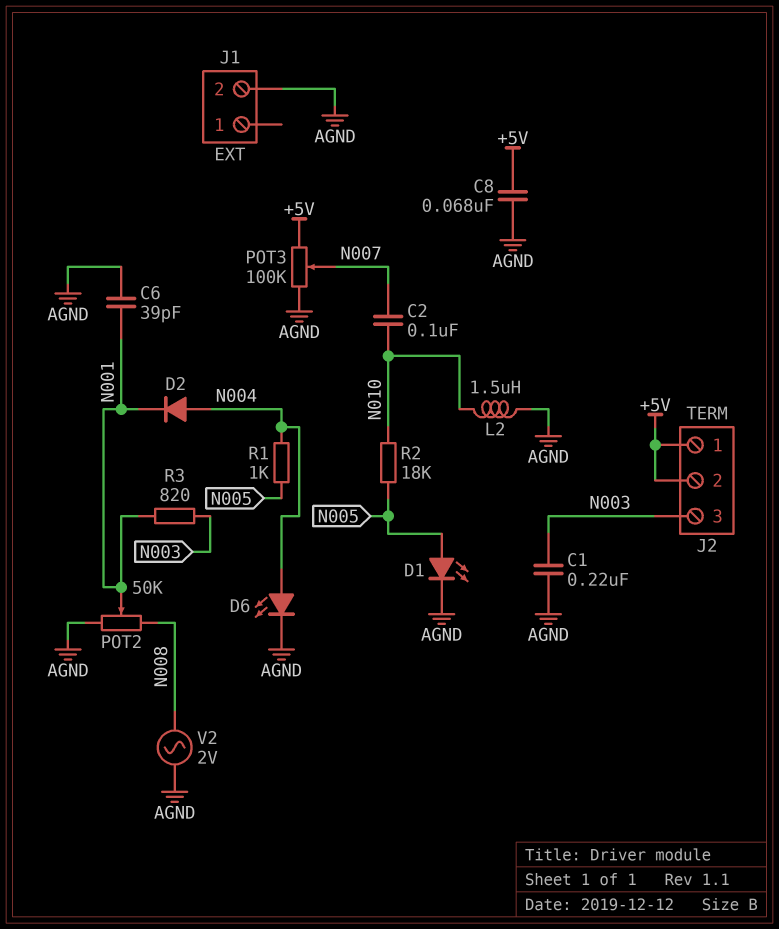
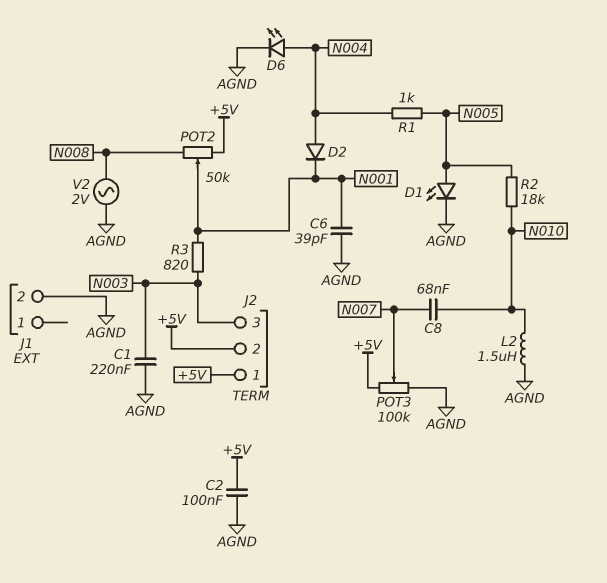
C2: 100nF (N007, N010) -> 100nF (+5V, AGND)
C8: 68nF (+5V, AGND) -> 68nF (N007, N010)
POT2: 50k (AGND, N008, wiper N001) -> 50k (+5V, N008, wiper N001)

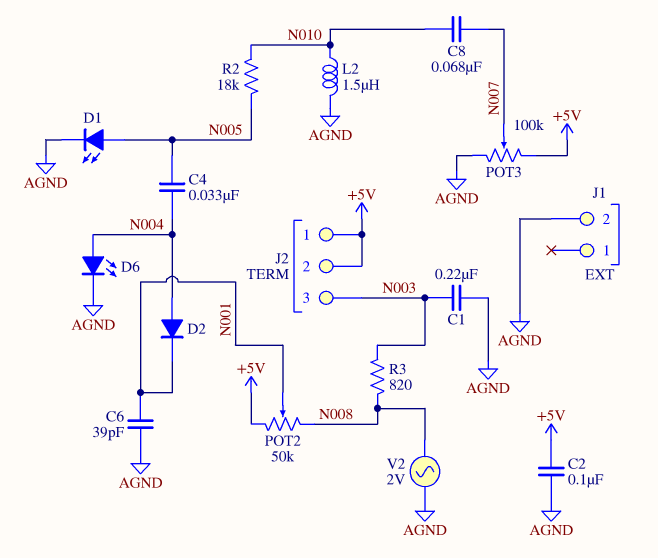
C4: none -> 33nF (N004, N005)
R1: 1k (N004, N005) -> none
R3: 820 (N001, N003) -> 820 (N003, N008)

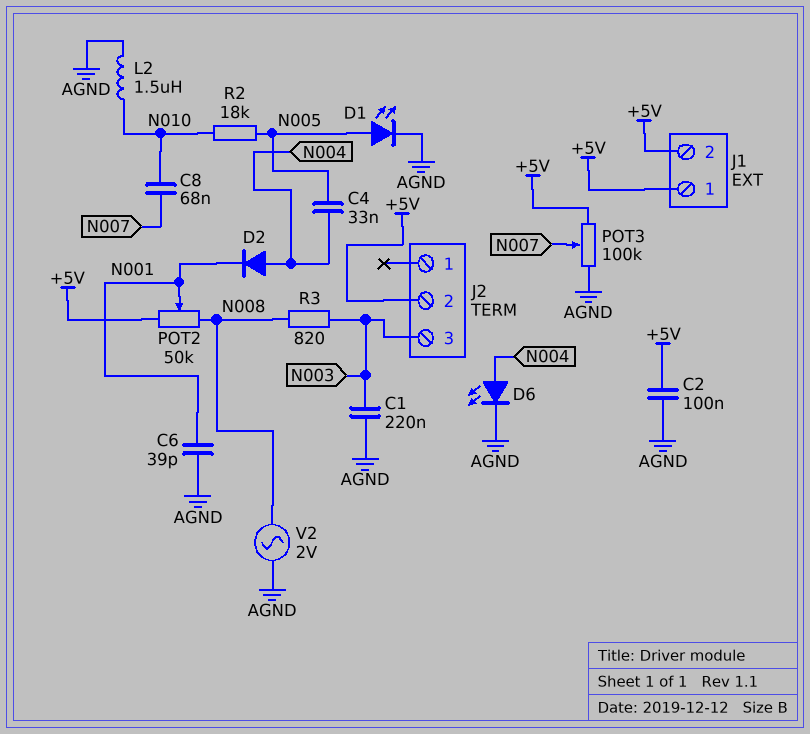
J1 pin 1: none -> +5V
J1 pin 2: AGND -> +5V
J2 pin 1: +5V -> none

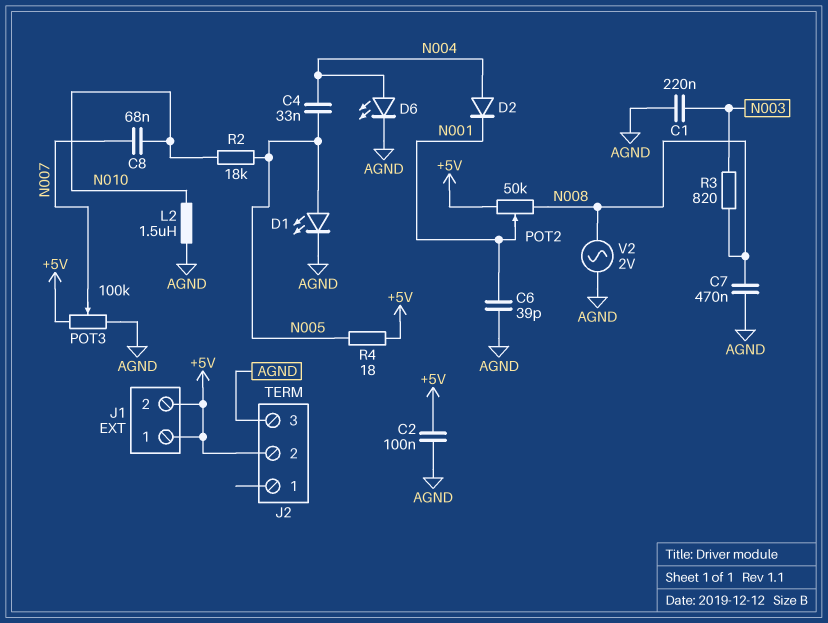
C7: none -> 470nF (AGND, N008)
J2 pin 3: N003 -> AGND
R4: none -> 18 (+5V, N005)

